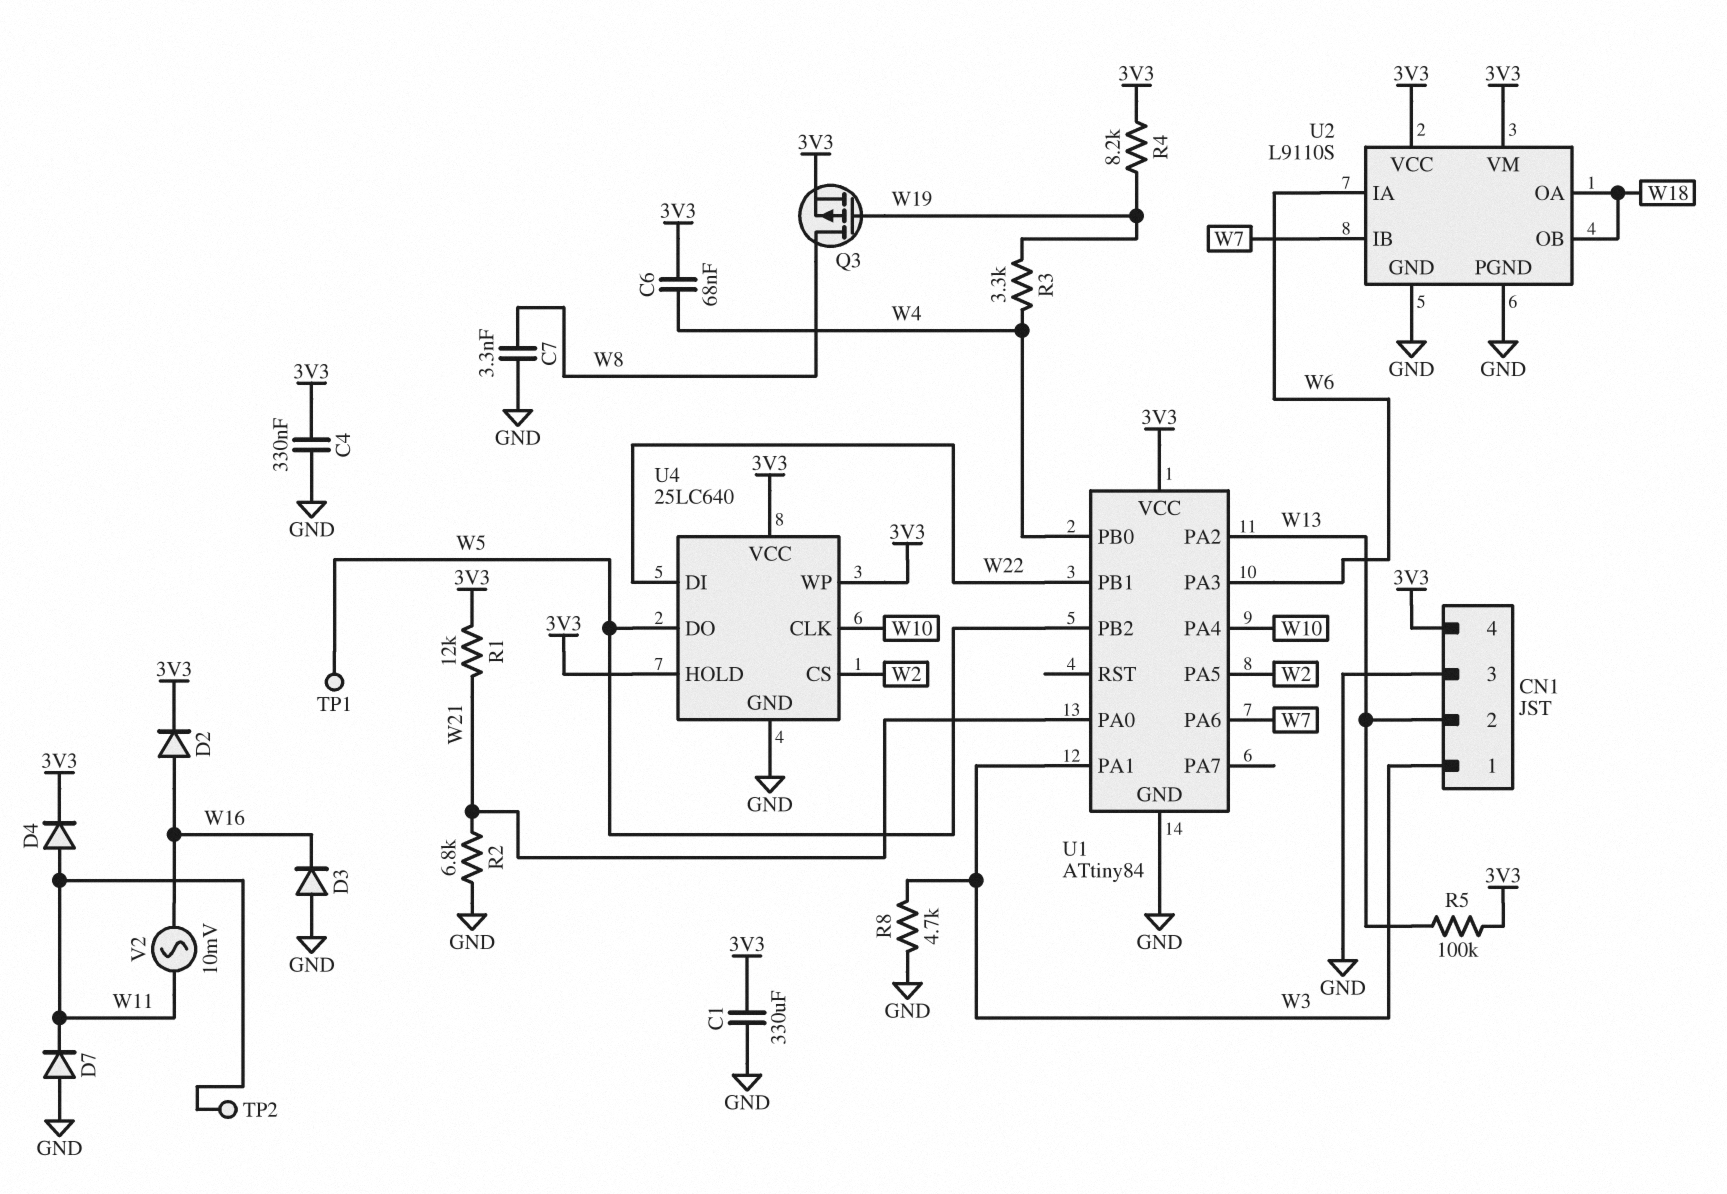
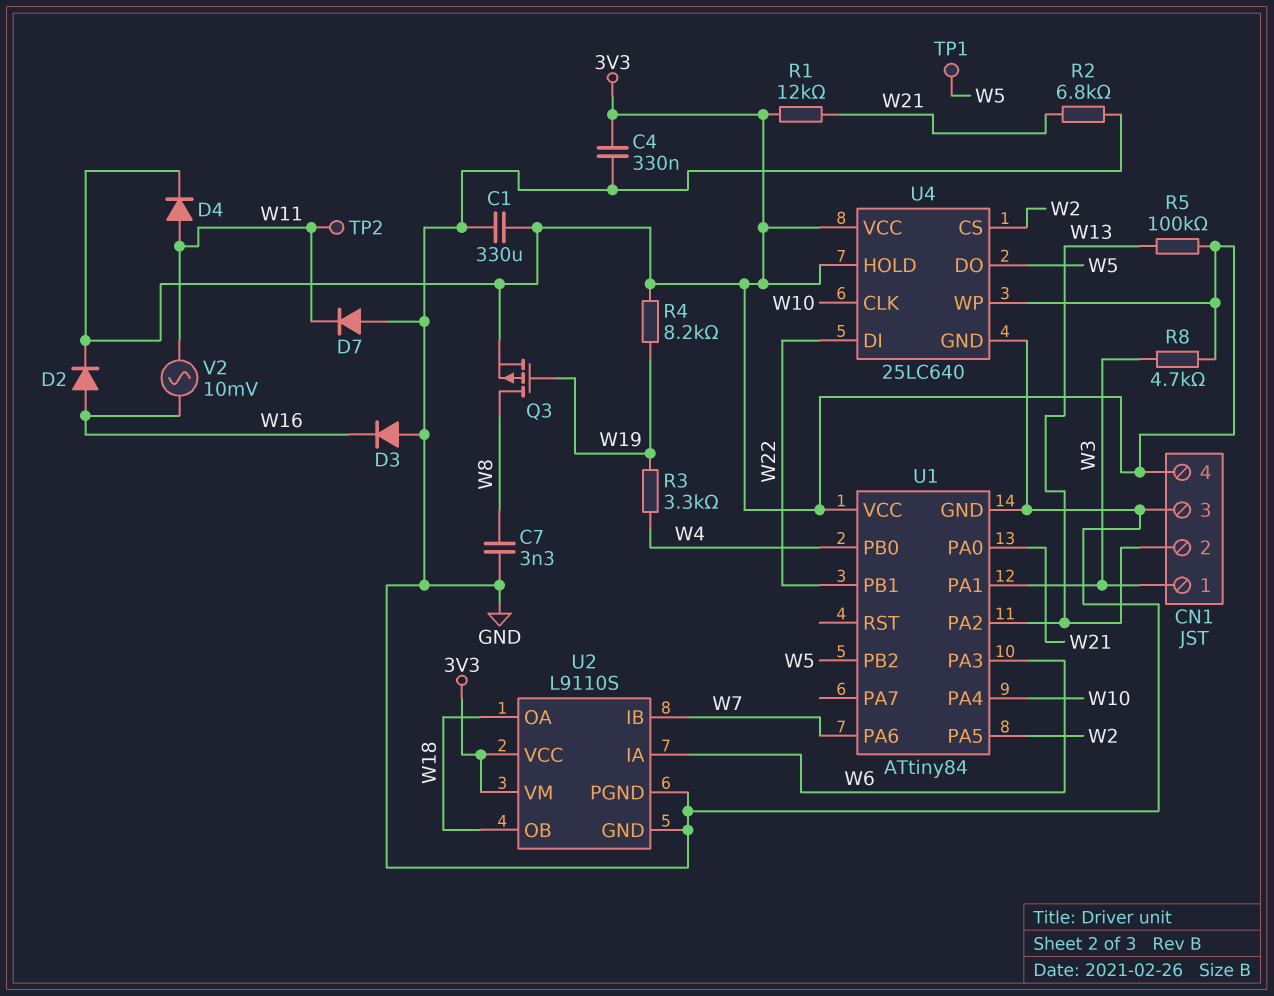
C6: 68nF (3V3, W4) -> none
R8: 4.7k (GND, W3) -> 4.7k (3V3, W3)

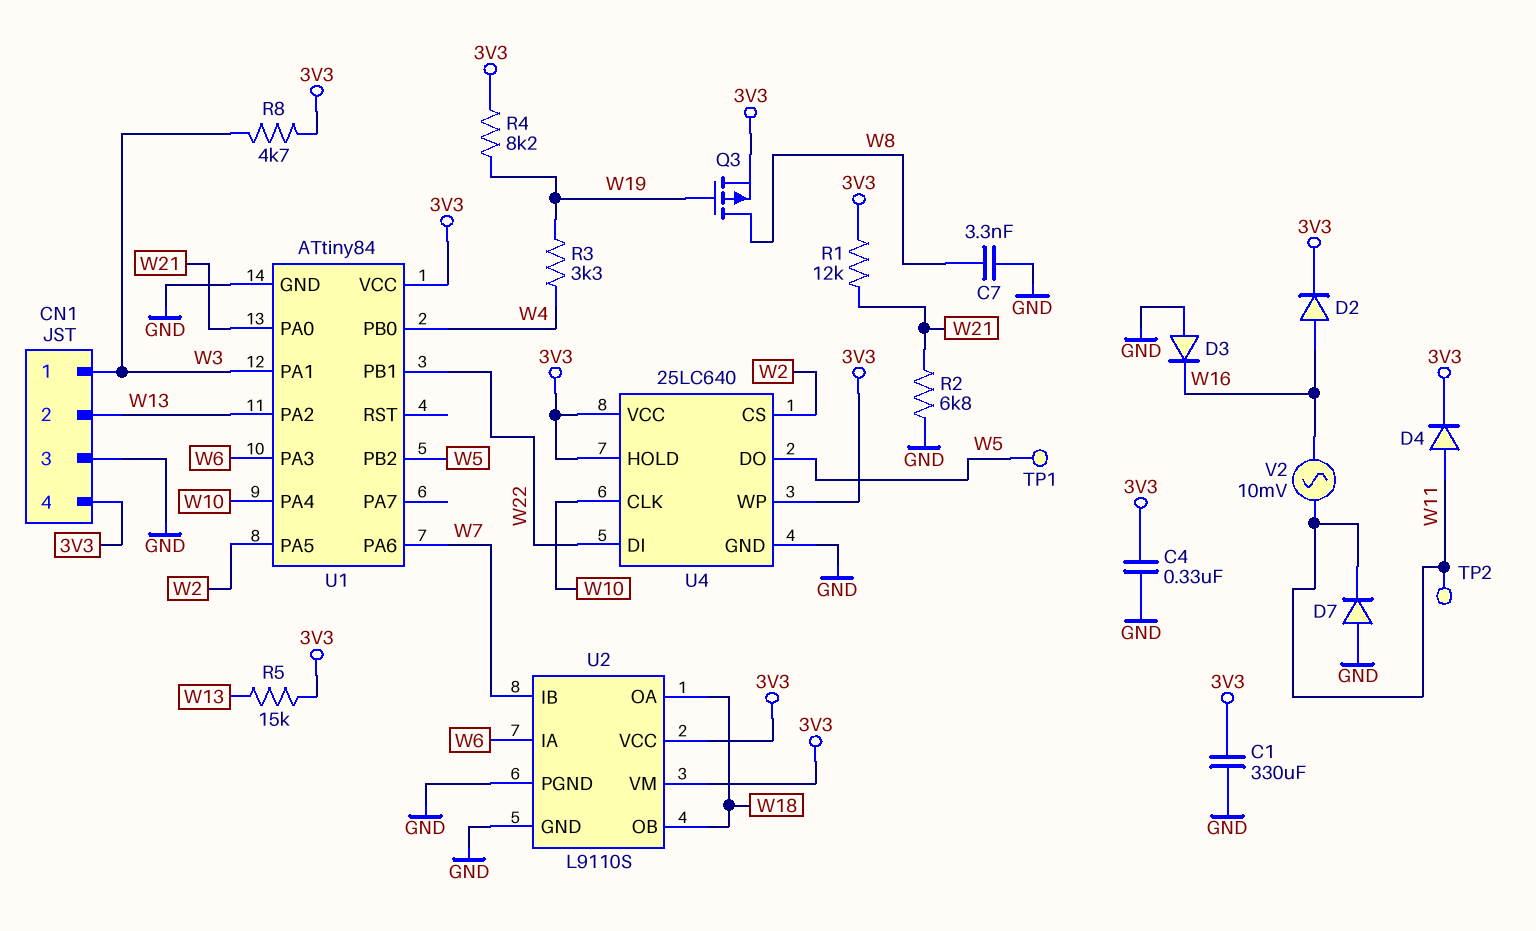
R5: 100k (3V3, W13) -> 15k (3V3, W13)

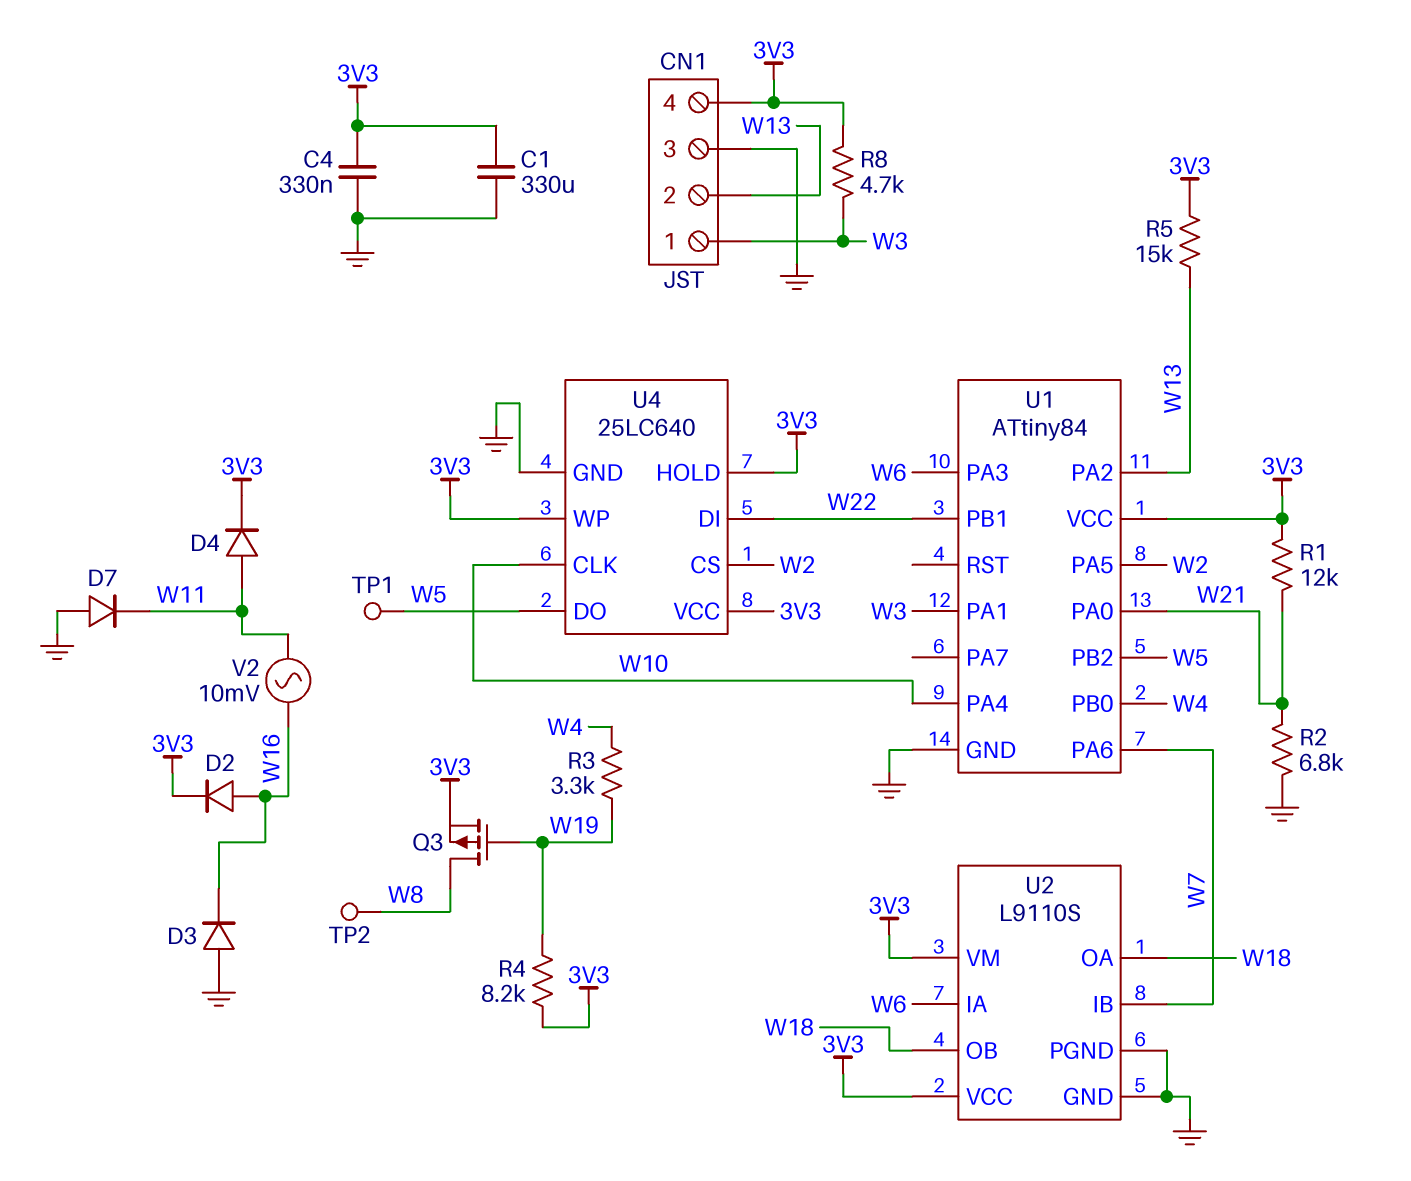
C7: 3.3nF (GND, W8) -> none
TP2: test point (W11) -> test point (W8)

